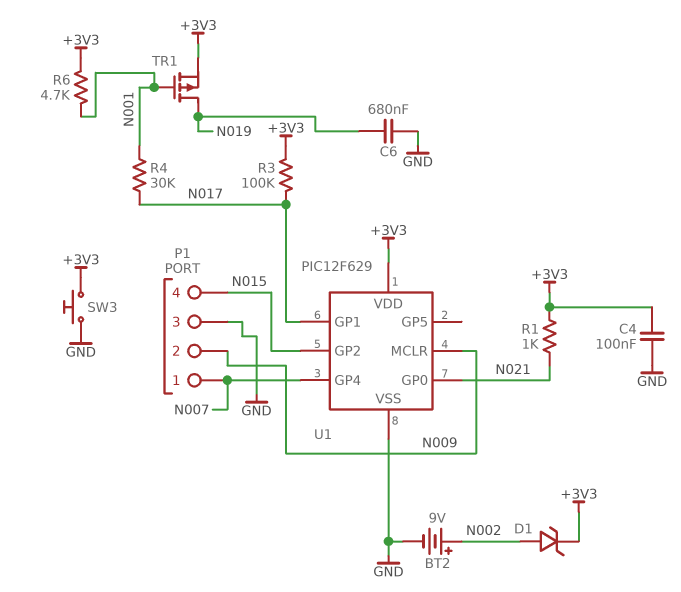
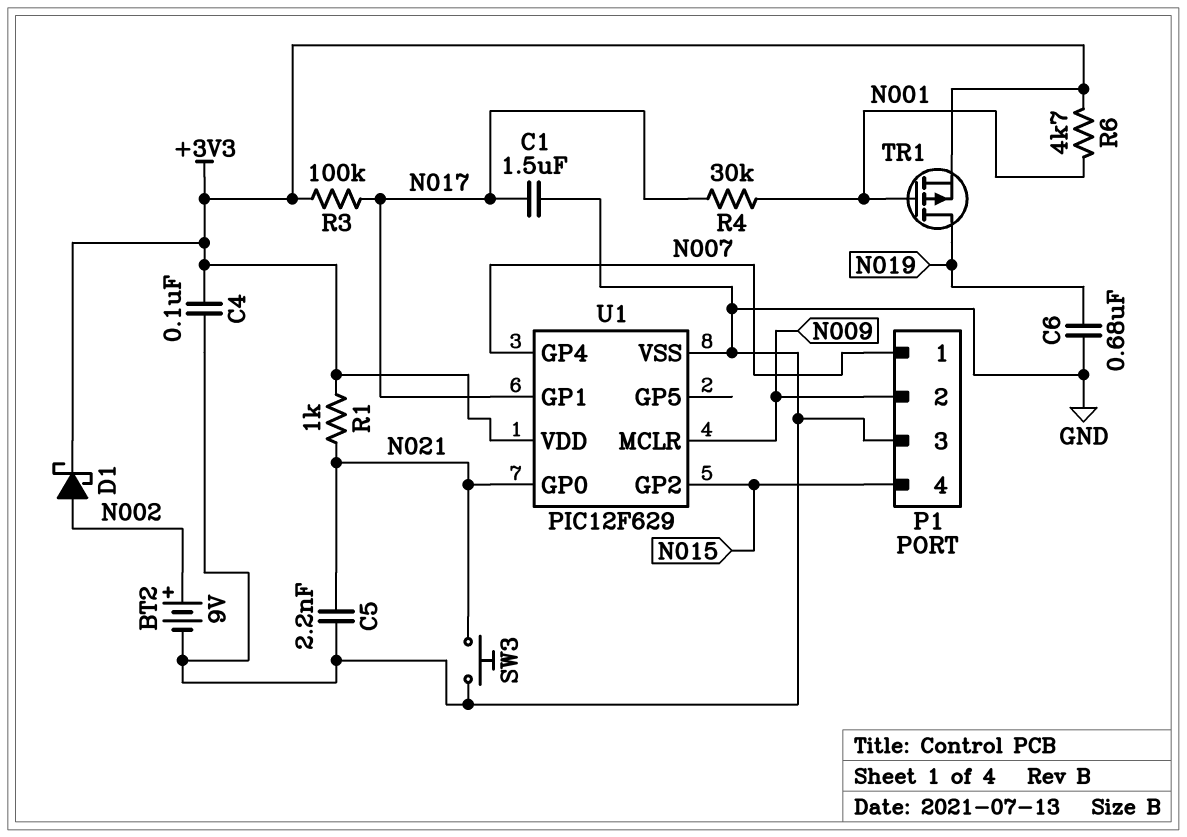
C1: none -> 1.5uF (GND, N017)
C5: none -> 2.2nF (GND, N021)
D1: zener (A N002, K +3V3) -> schottky (A N002, K +3V3)
SW3: button (+3V3, GND) -> button (GND, N021)

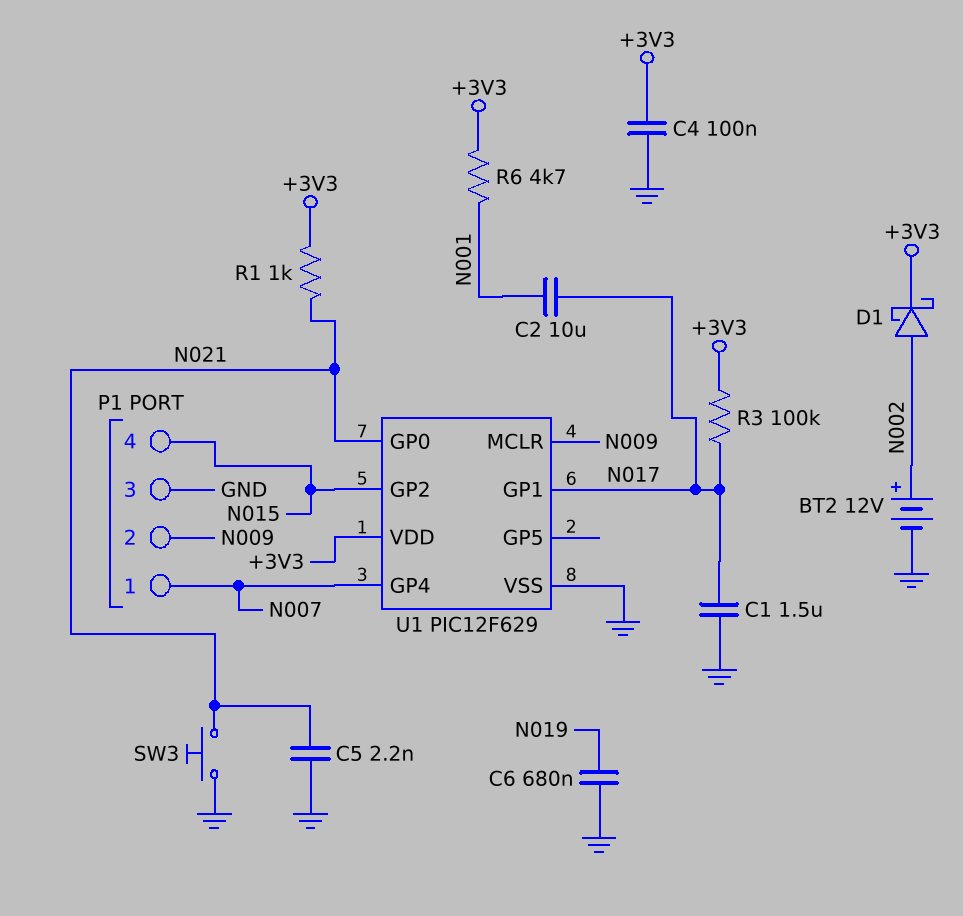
BT2: 9V (plus N002, minus GND) -> 12V (plus N002, minus GND)
C2: none -> 10uF (N001, N017)
R4: 30k (N001, N017) -> none
TR1: PMOS (G N001, D N019, S +3V3) -> none

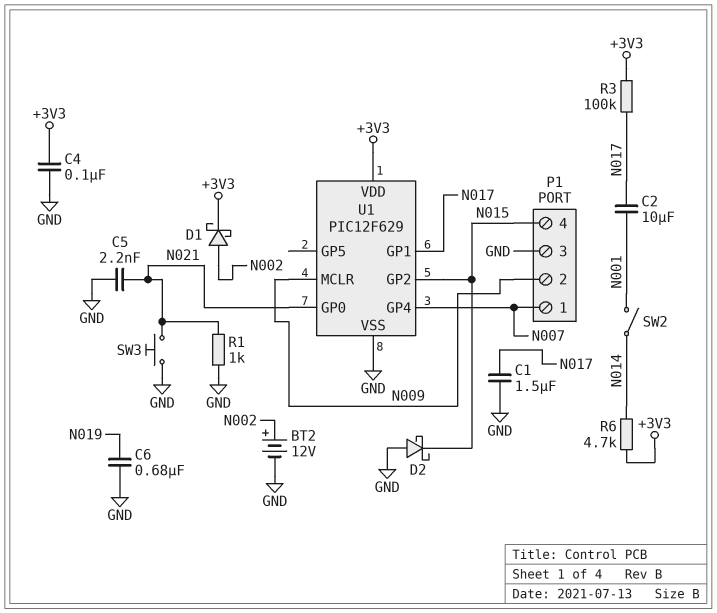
D2: none -> schottky (A GND, K N015)
R1: 1k (+3V3, N021) -> 1k (GND, N021)
R6: 4.7k (+3V3, N001) -> 4.7k (+3V3, N014)
SW2: none -> switch (N001, N014)

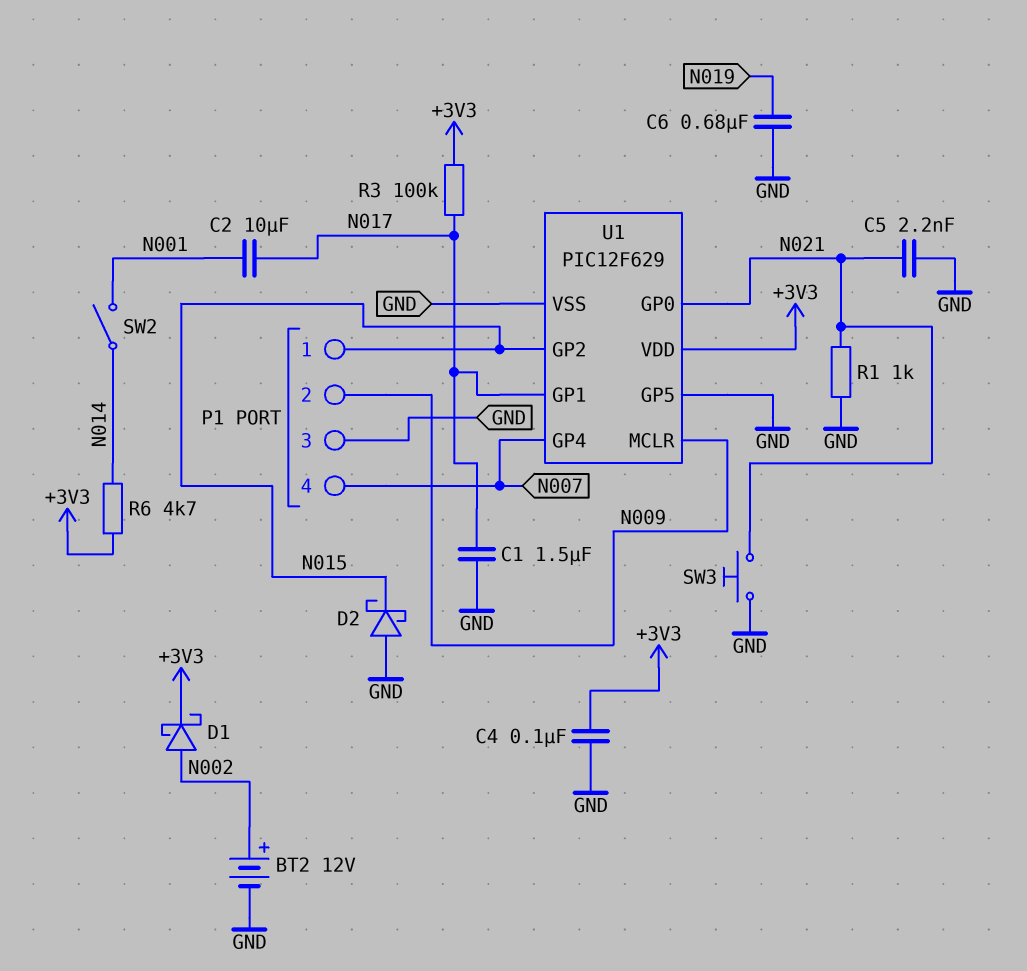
P1 pin 1: N007 -> N015
P1 pin 4: N015 -> N007
U1 pin GP5: none -> GND

